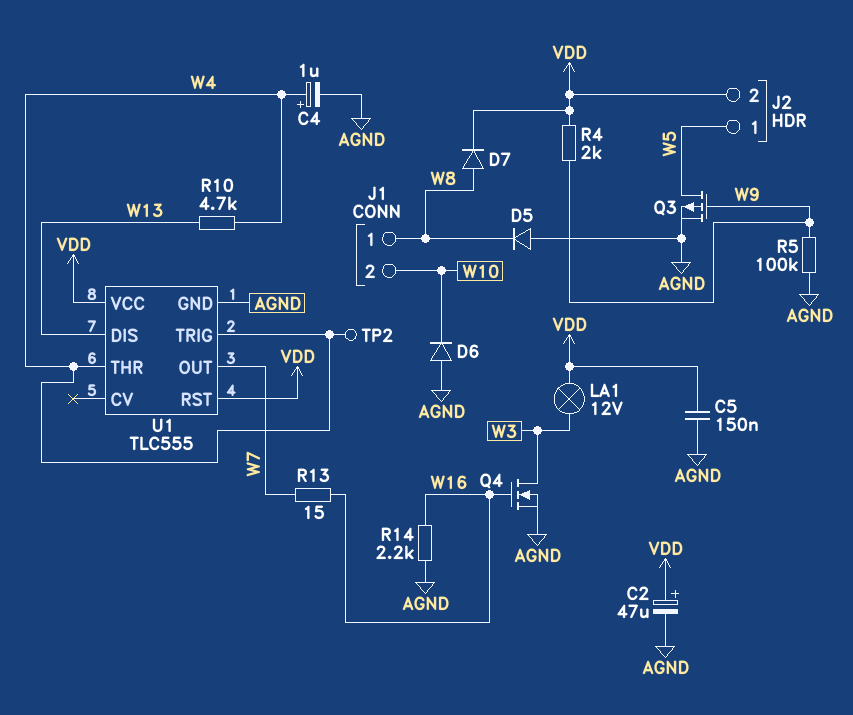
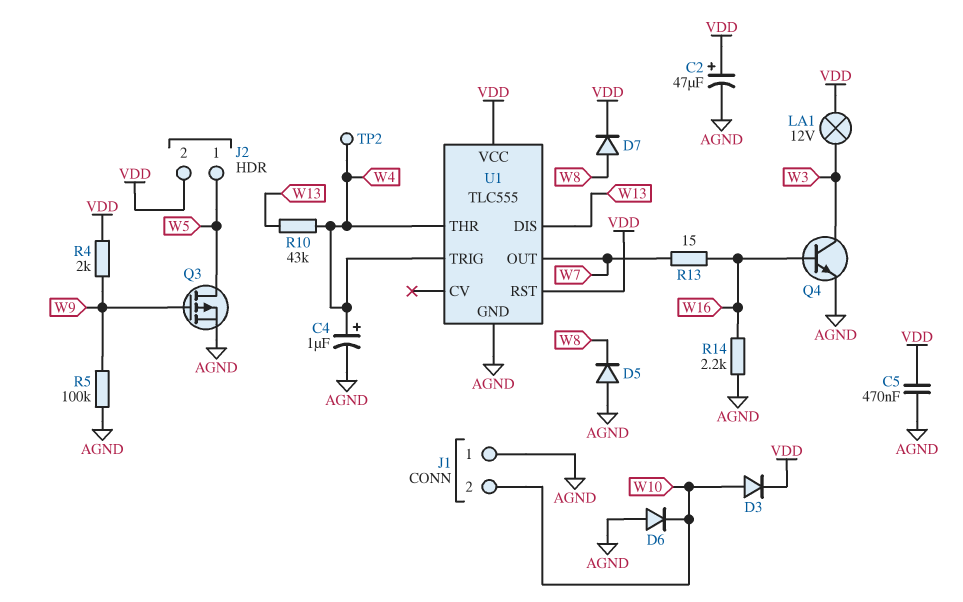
C5: 150nF (AGND, VDD) -> 470nF (AGND, VDD)
D3: none -> diode (A W10, K VDD)
J1 pin 1: W8 -> AGND
Q4: NMOS (G W16, D W3, S AGND) -> NPN (B W16, C W3, E AGND)
R10: 4.7k (W4, W13) -> 43k (W4, W13)

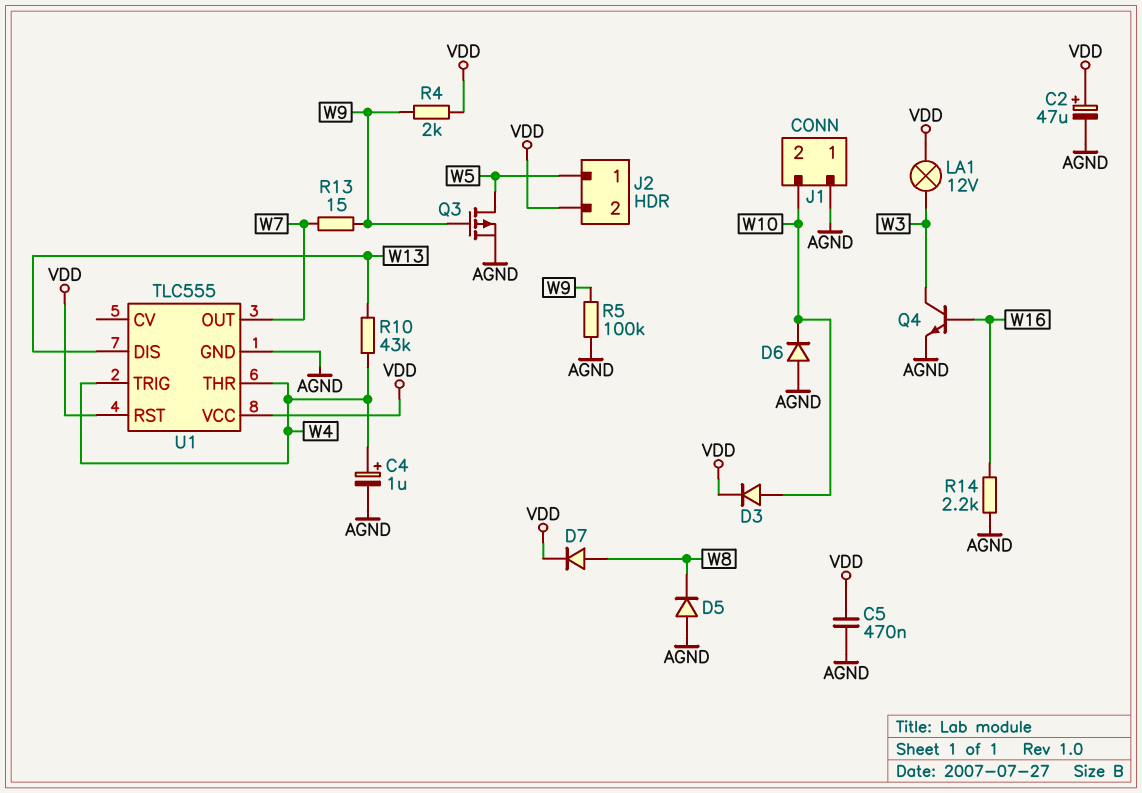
R13: 15 (W7, W16) -> 15 (W7, W9)
TP2: test point (W4) -> none

